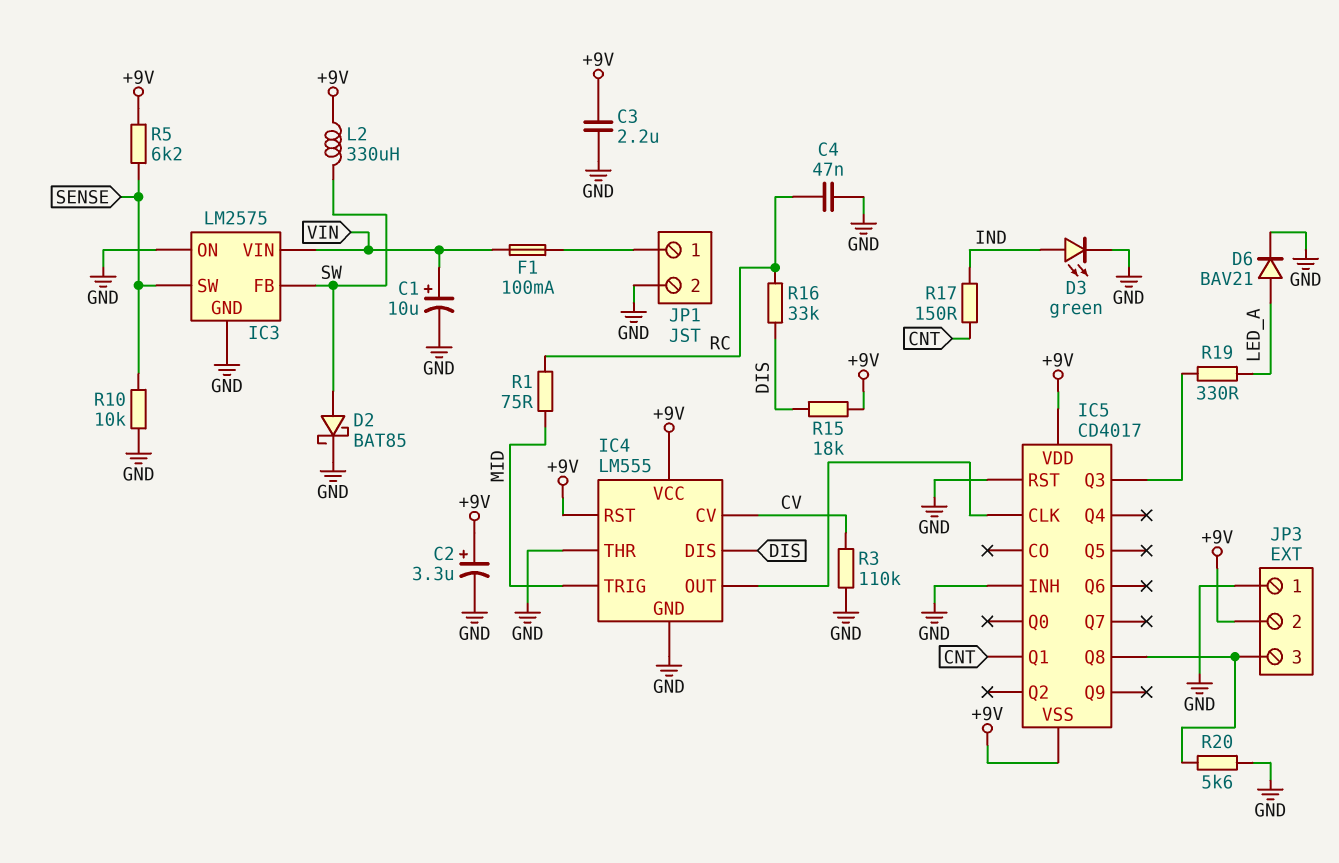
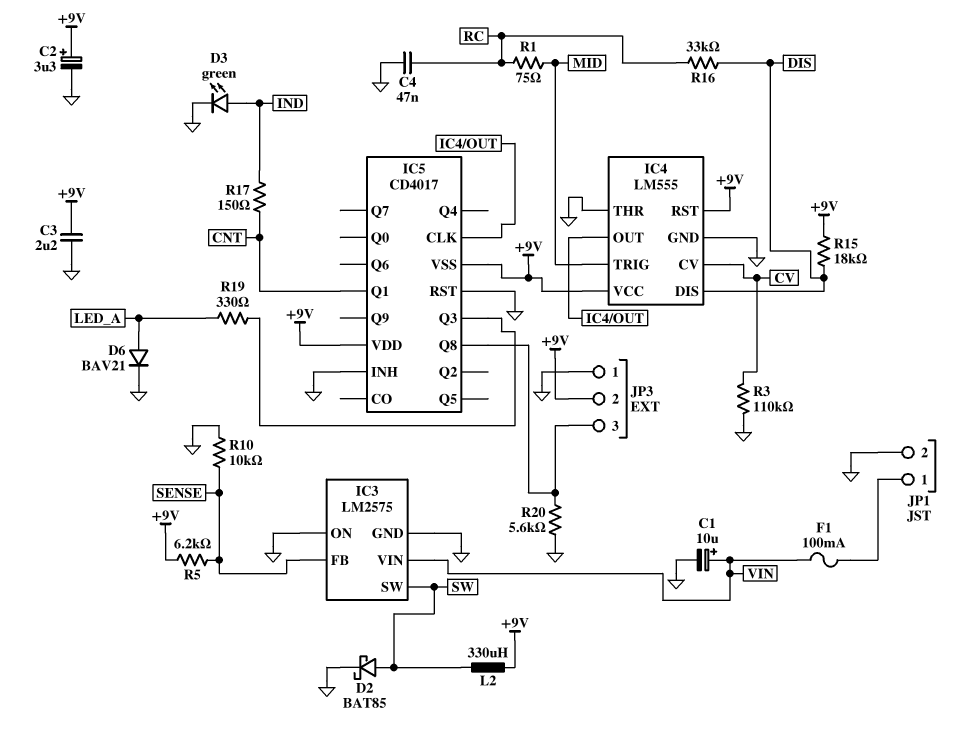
IC3 pin FB: SW -> SENSE
IC3 pin SW: SENSE -> SW

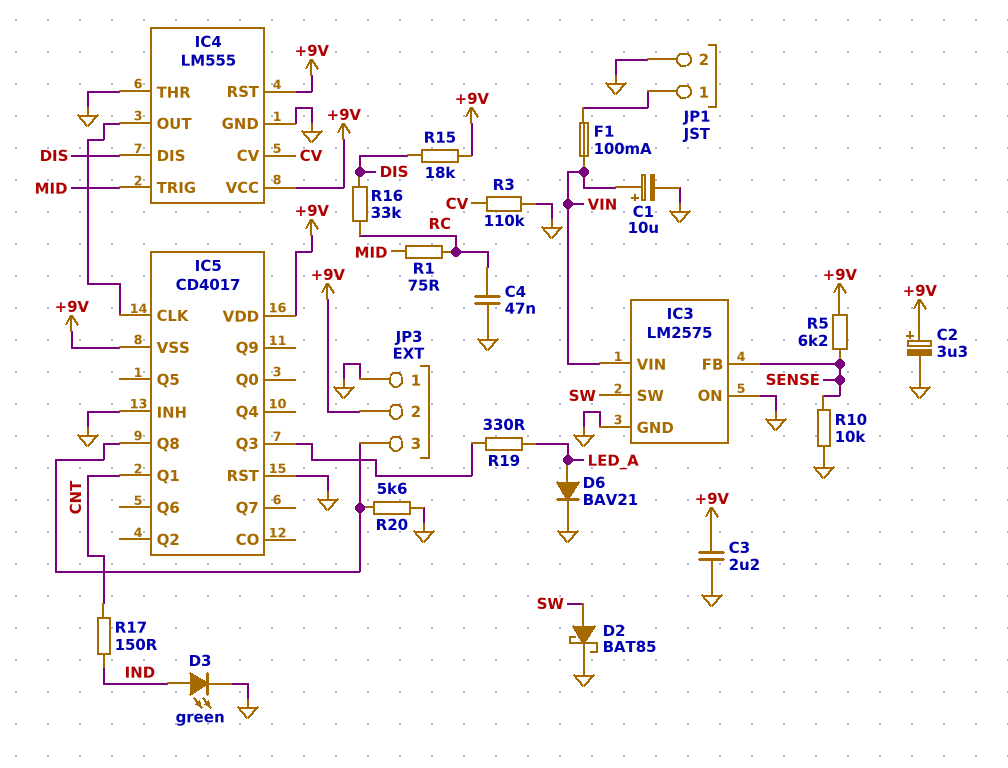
L2: 330uH (+9V, SW) -> none

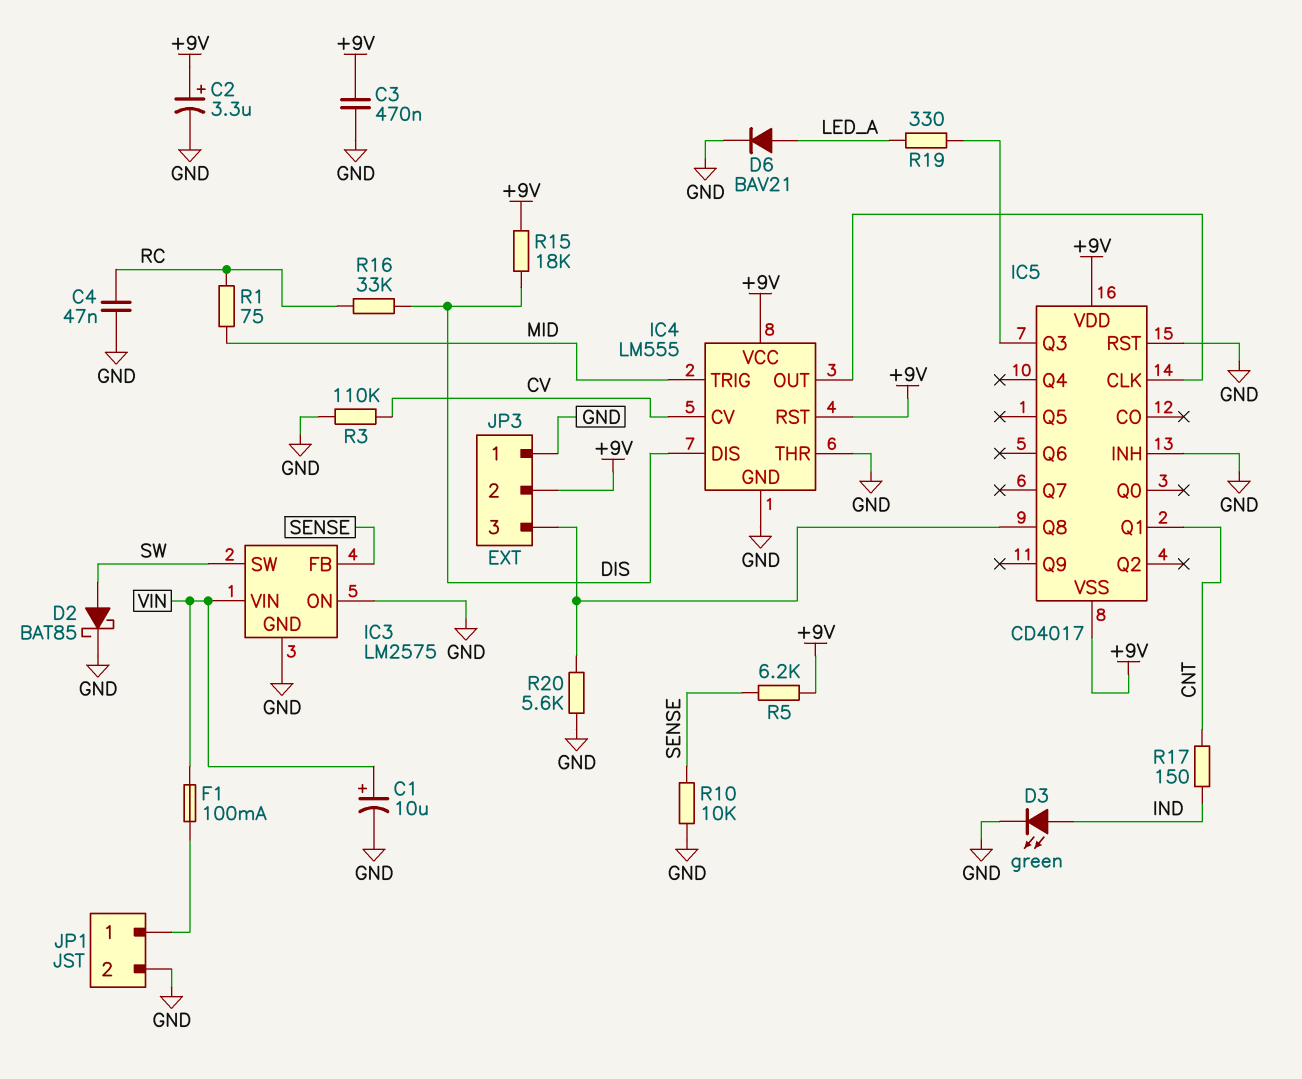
C3: 2.2uF (+9V, GND) -> 470nF (+9V, GND)

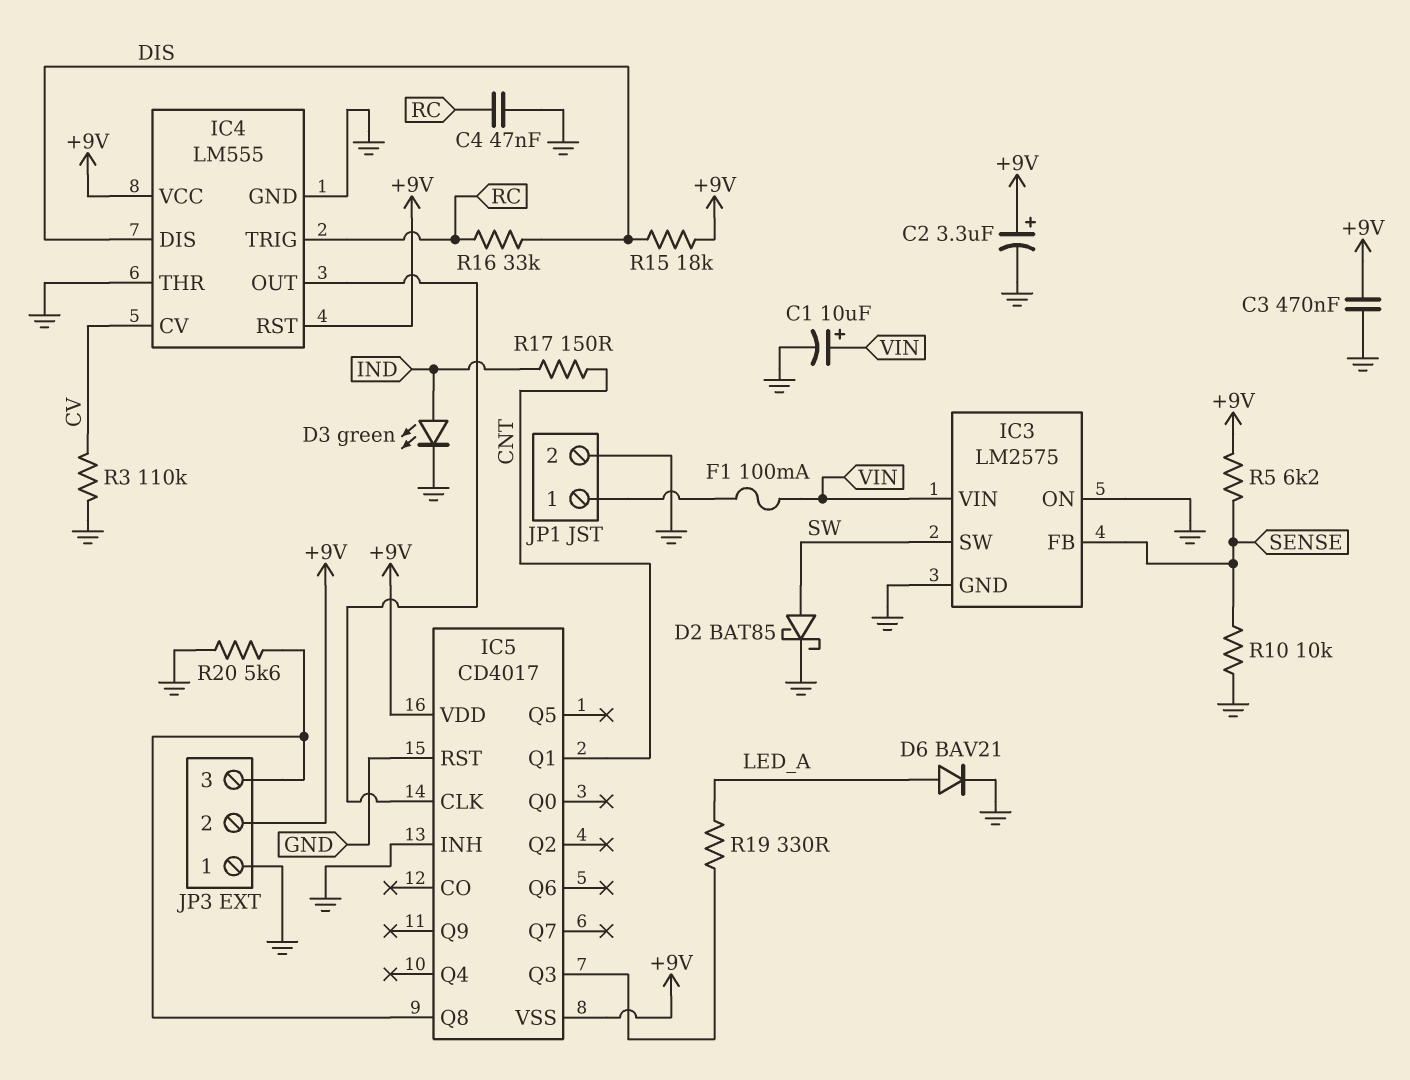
IC4 pin TRIG: MID -> RC
R1: 75 (MID, RC) -> none

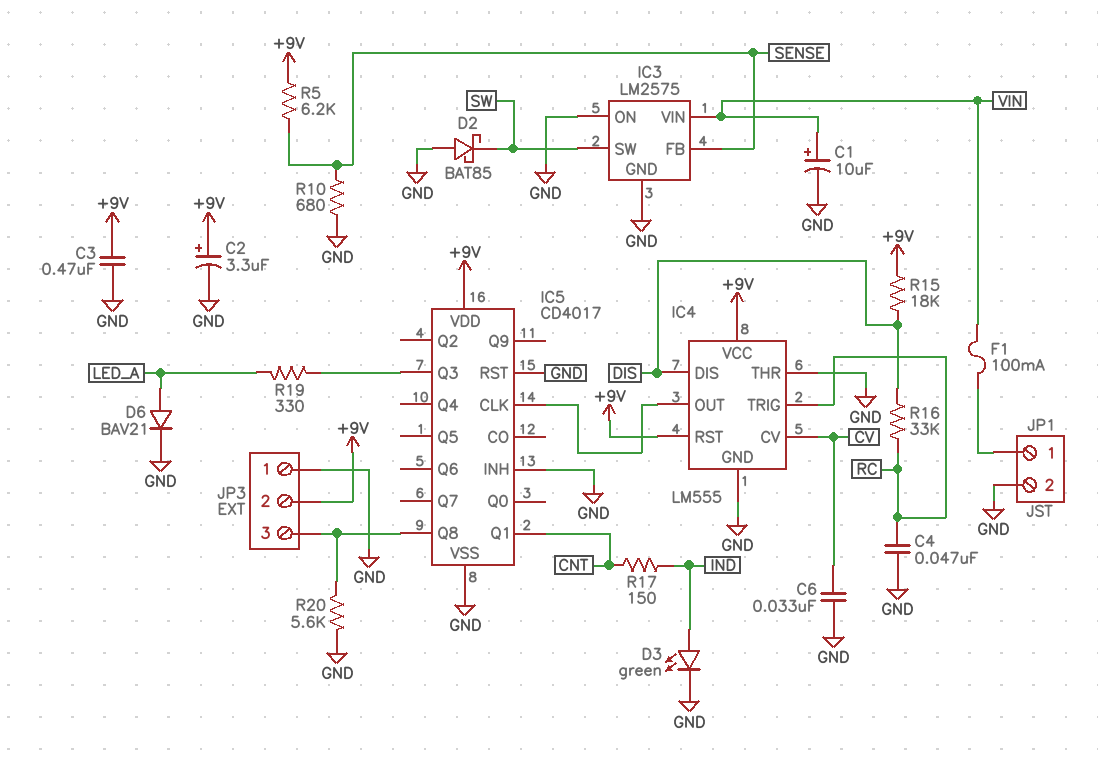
C6: none -> 33nF (CV, GND)
D2: schottky BAT85 (A SW, K GND) -> schottky BAT85 (A GND, K SW)
IC5 pin VSS: +9V -> GND
R3: 110k (CV, GND) -> none
R10: 10k (GND, SENSE) -> 680 (GND, SENSE)

